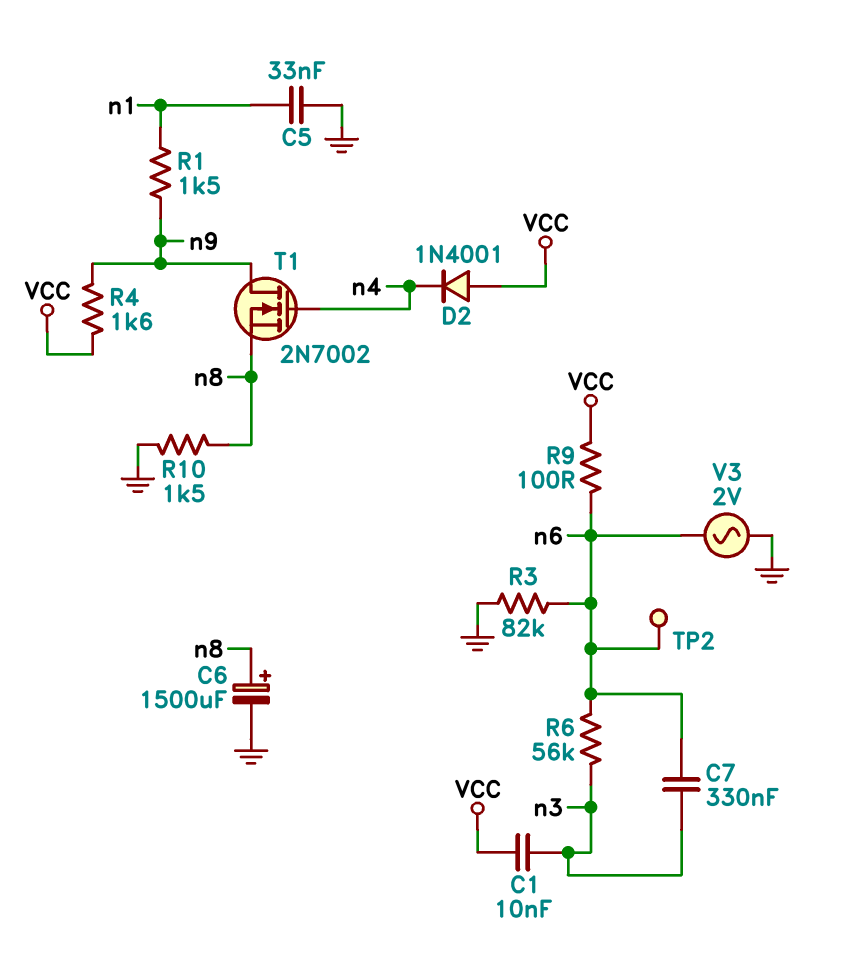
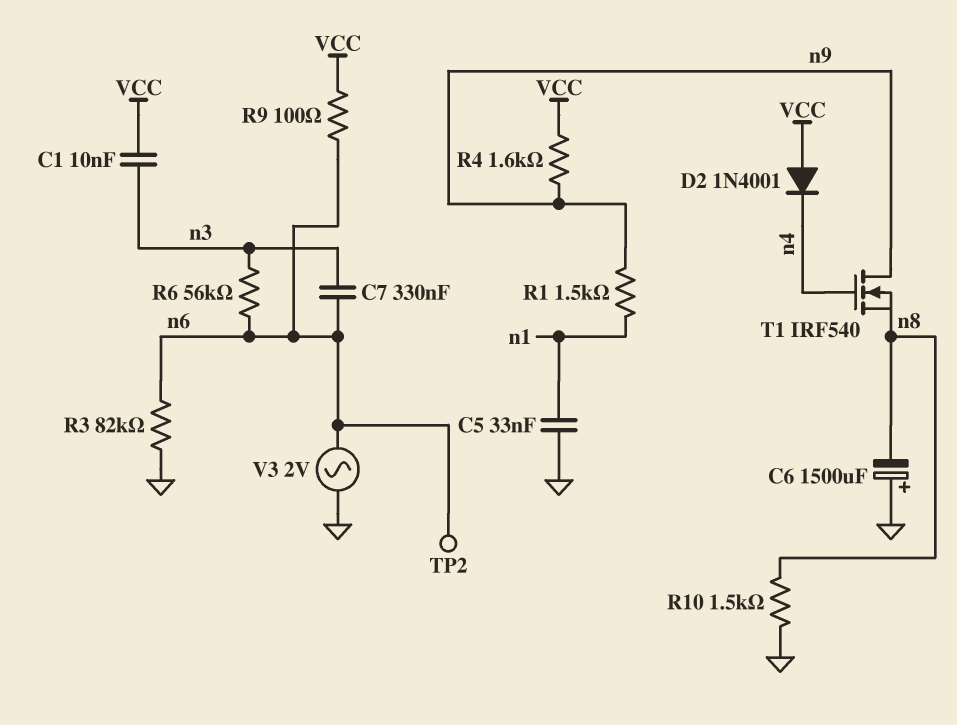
C6: 1500uF (plus n8, minus GND) -> 1500uF (plus GND, minus n8)
T1: NMOS 2N7002 (G n4, D n9, S n8) -> NMOS IRF540 (G n4, D n9, S n8)

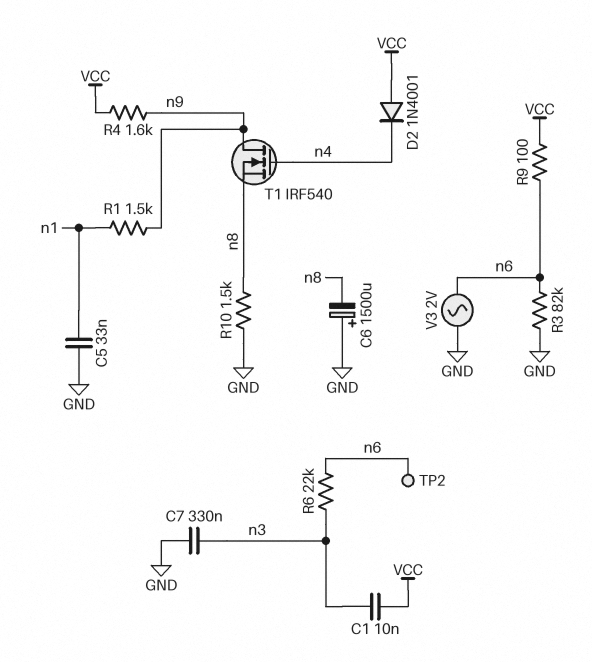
C7: 330nF (n3, n6) -> 330nF (GND, n3)
R6: 56k (n3, n6) -> 22k (n3, n6)

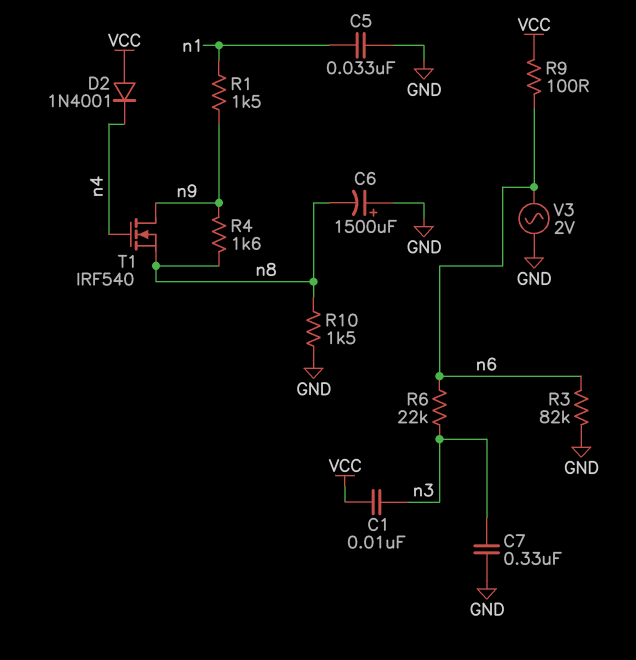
R4: 1.6k (VCC, n9) -> 1.6k (n8, n9)
TP2: test point (n6) -> none

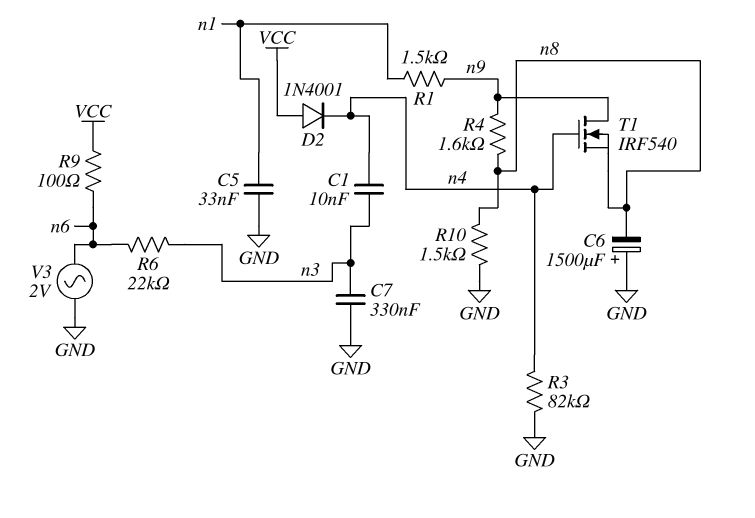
C1: 10nF (VCC, n3) -> 10nF (n3, n4)
R3: 82k (GND, n6) -> 82k (GND, n4)

